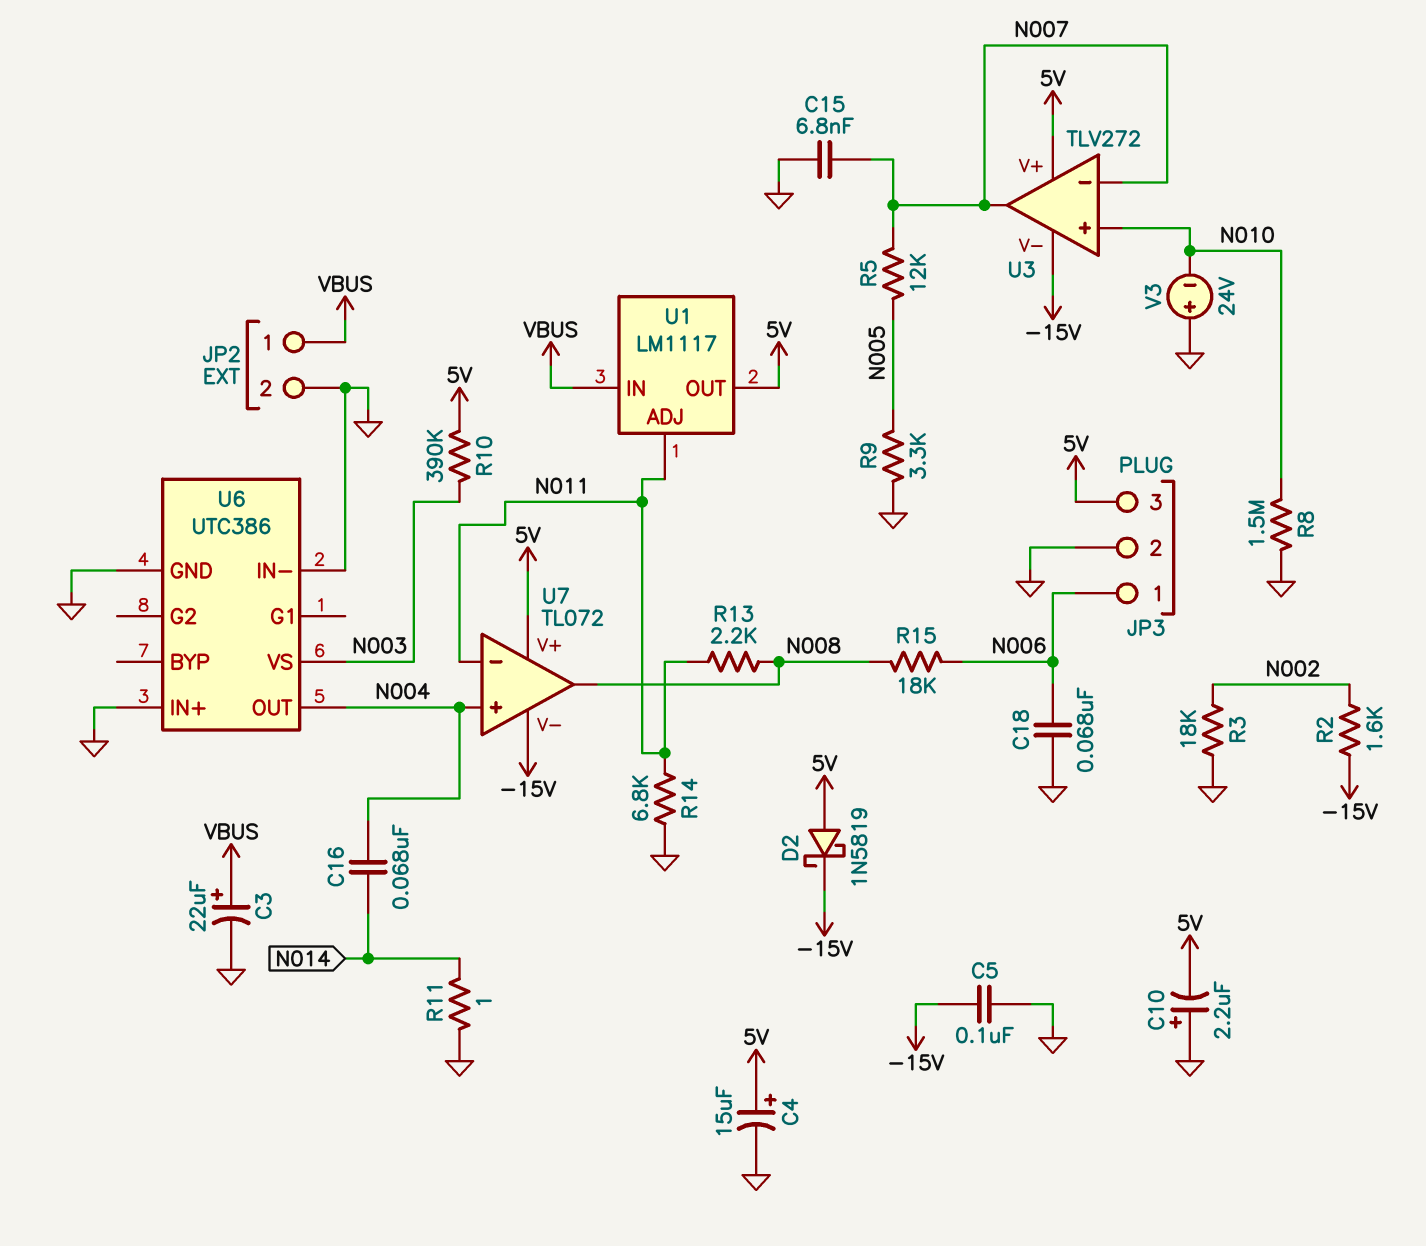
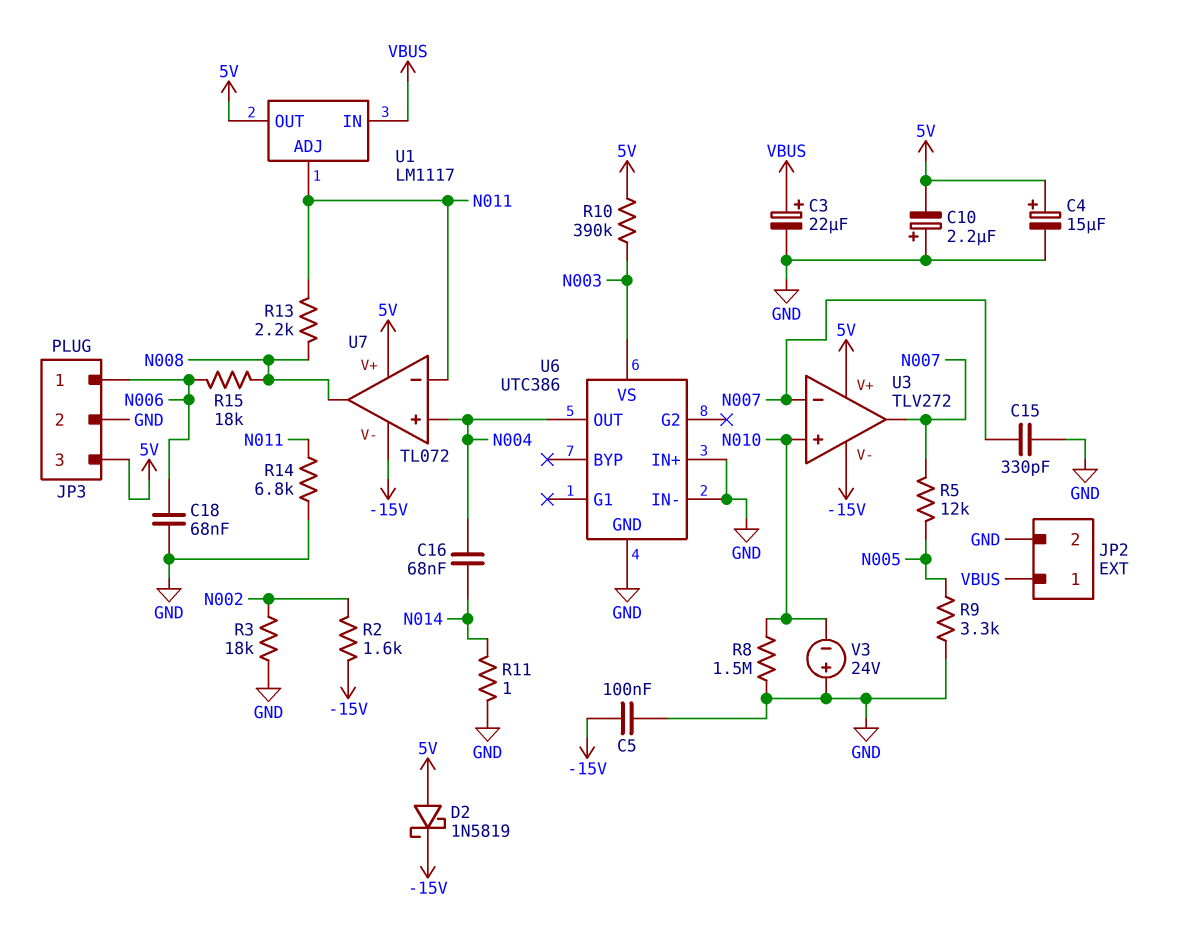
C15: 6.8nF (GND, N007) -> 330pF (GND, N007)

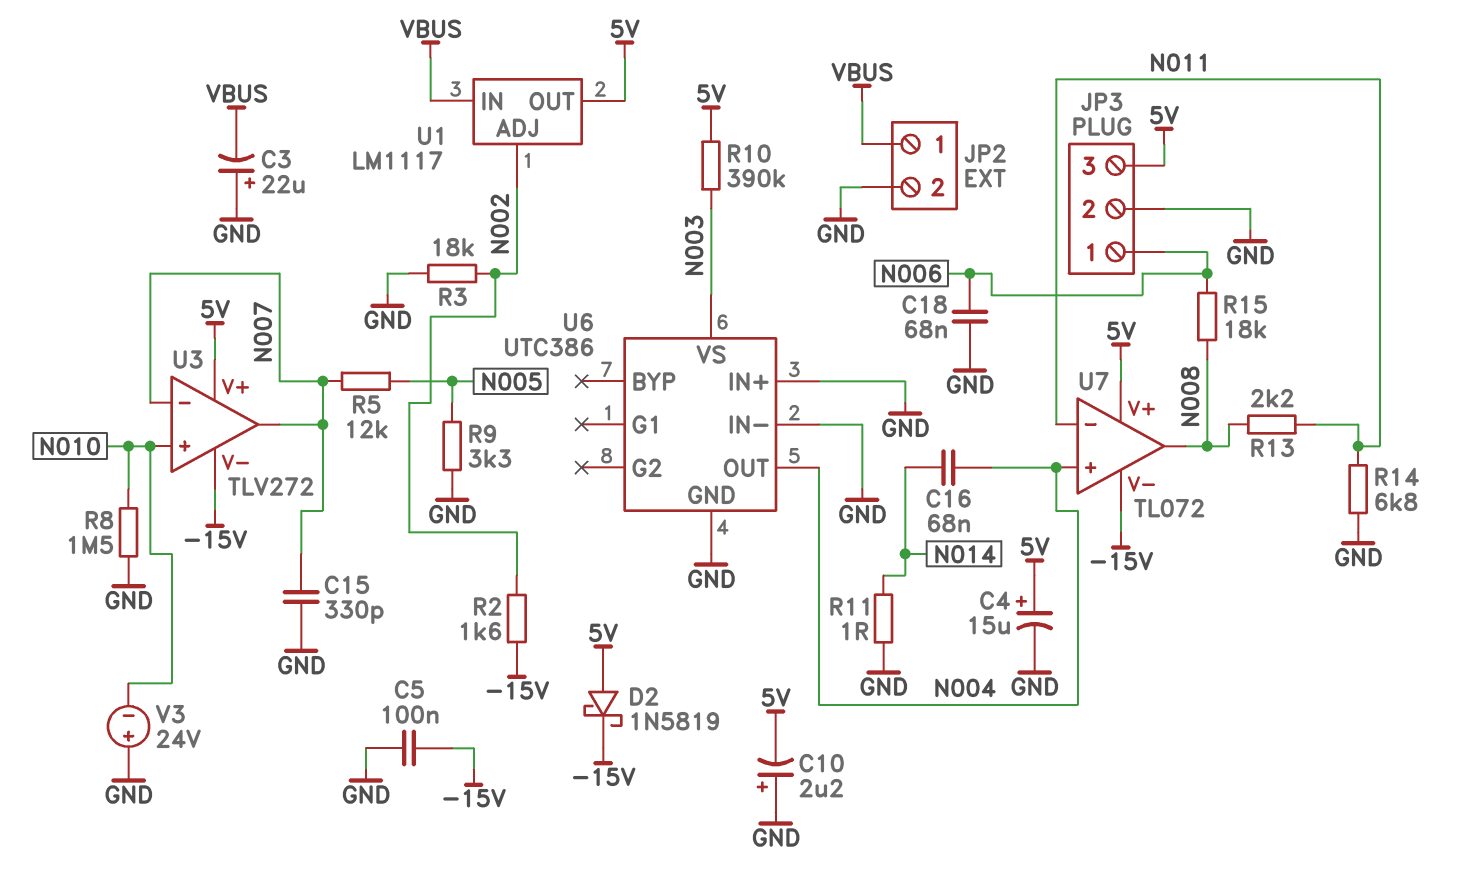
C3: 22uF (plus VBUS, minus GND) -> 22uF (plus GND, minus VBUS)
U1 pin ADJ: N011 -> N002

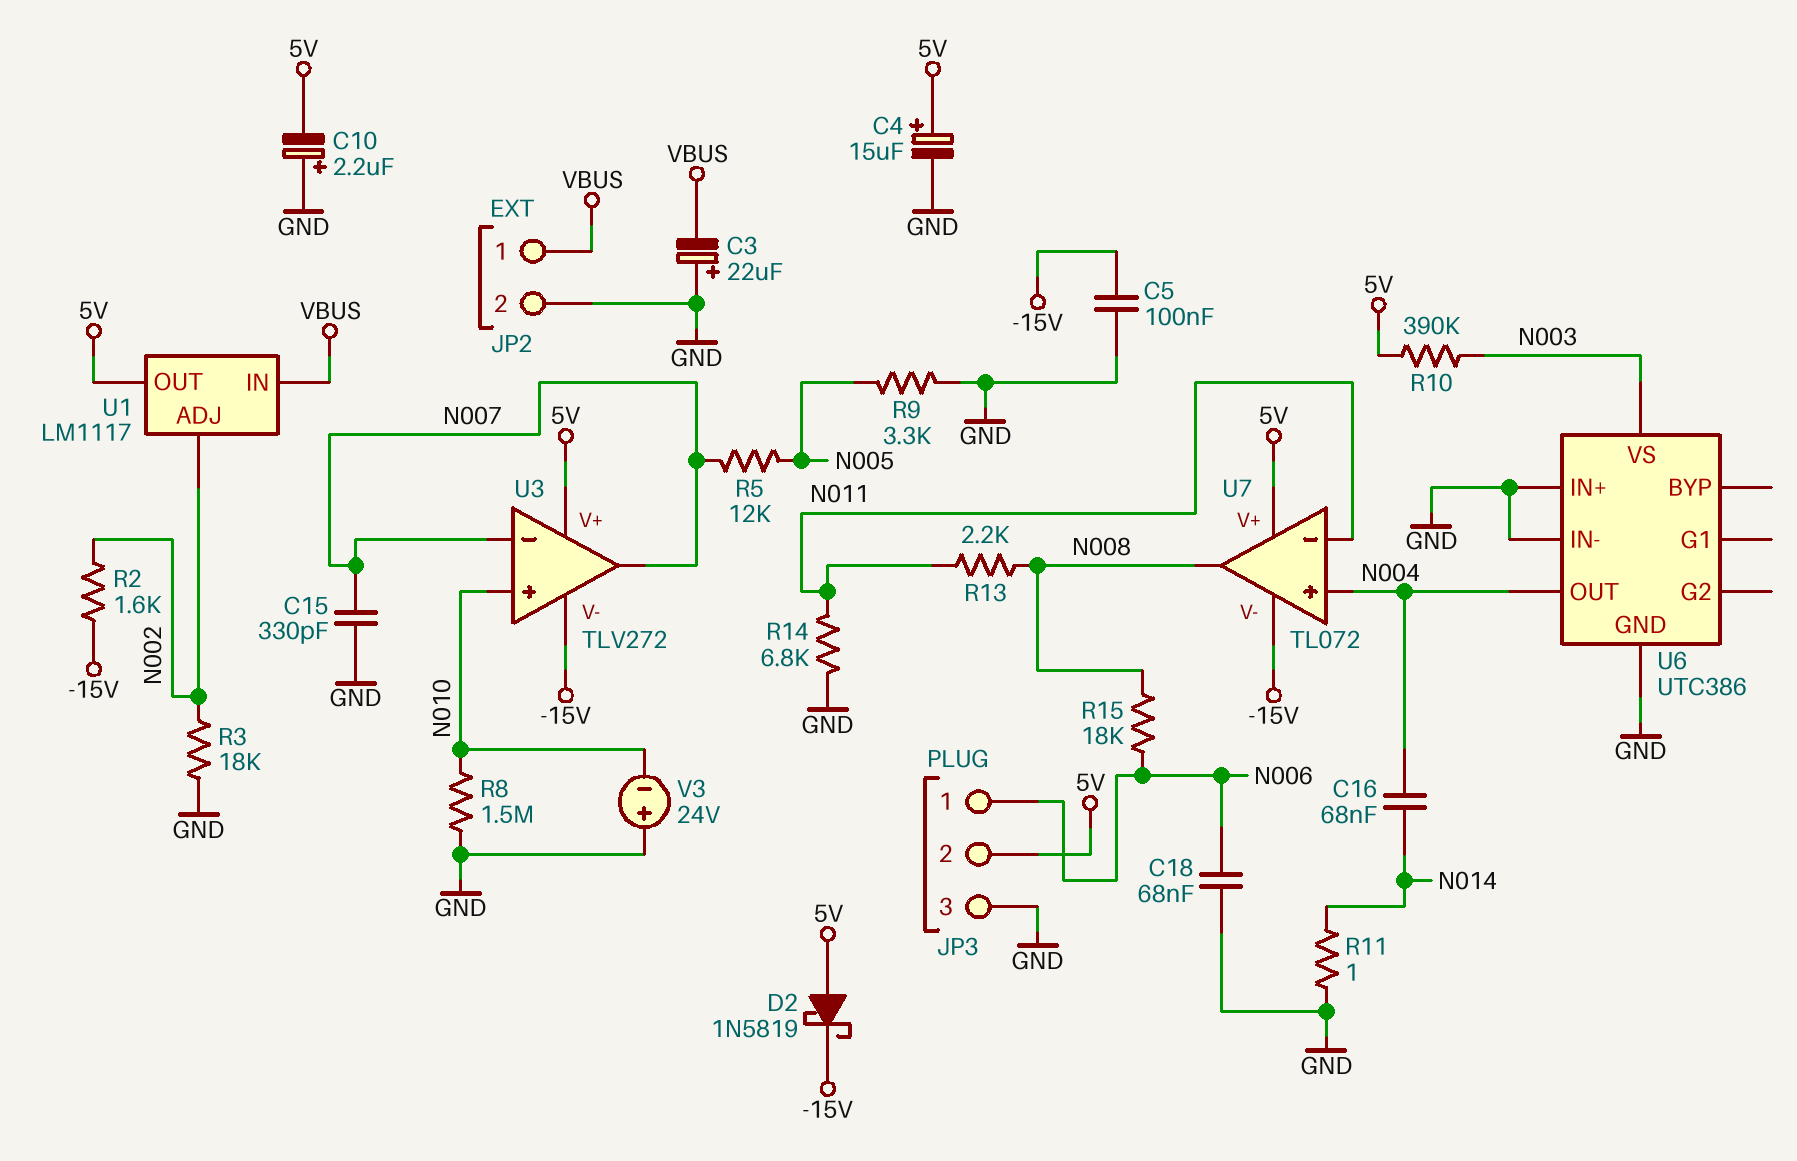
JP3 pin 2: GND -> 5V
JP3 pin 3: 5V -> GND

